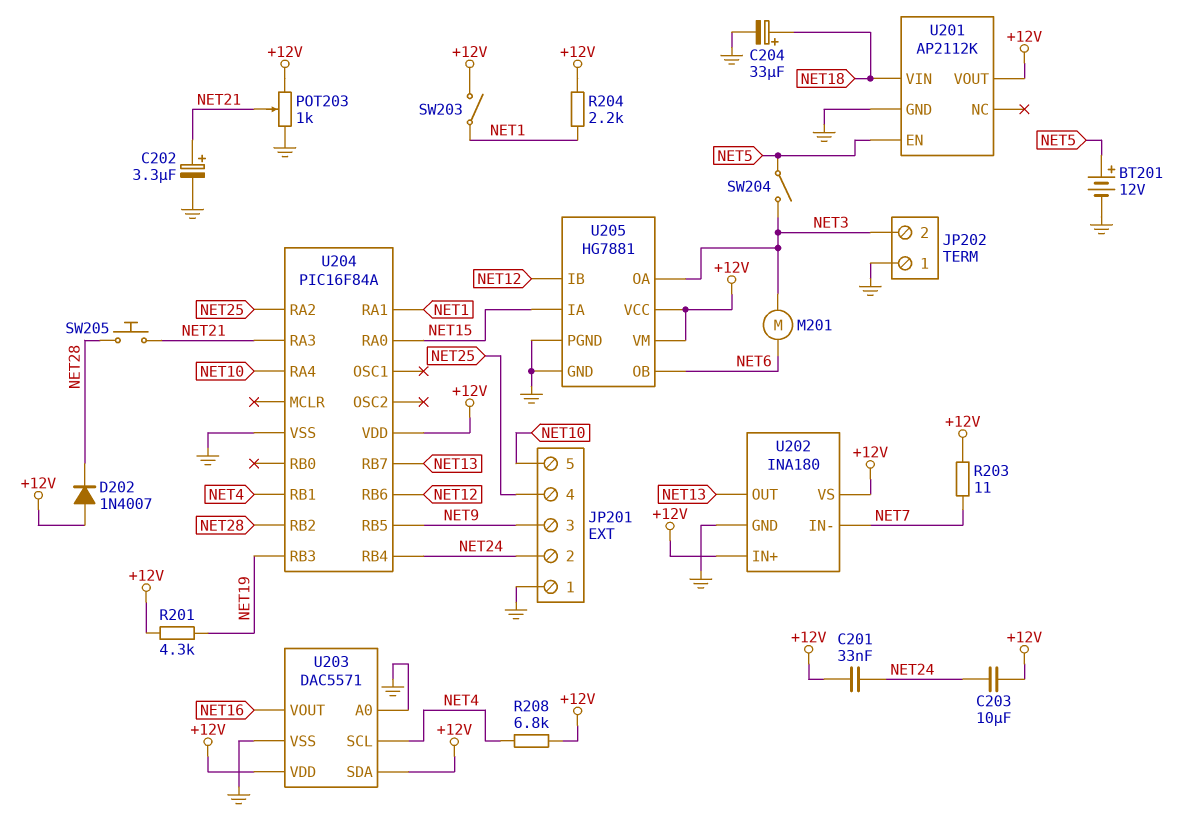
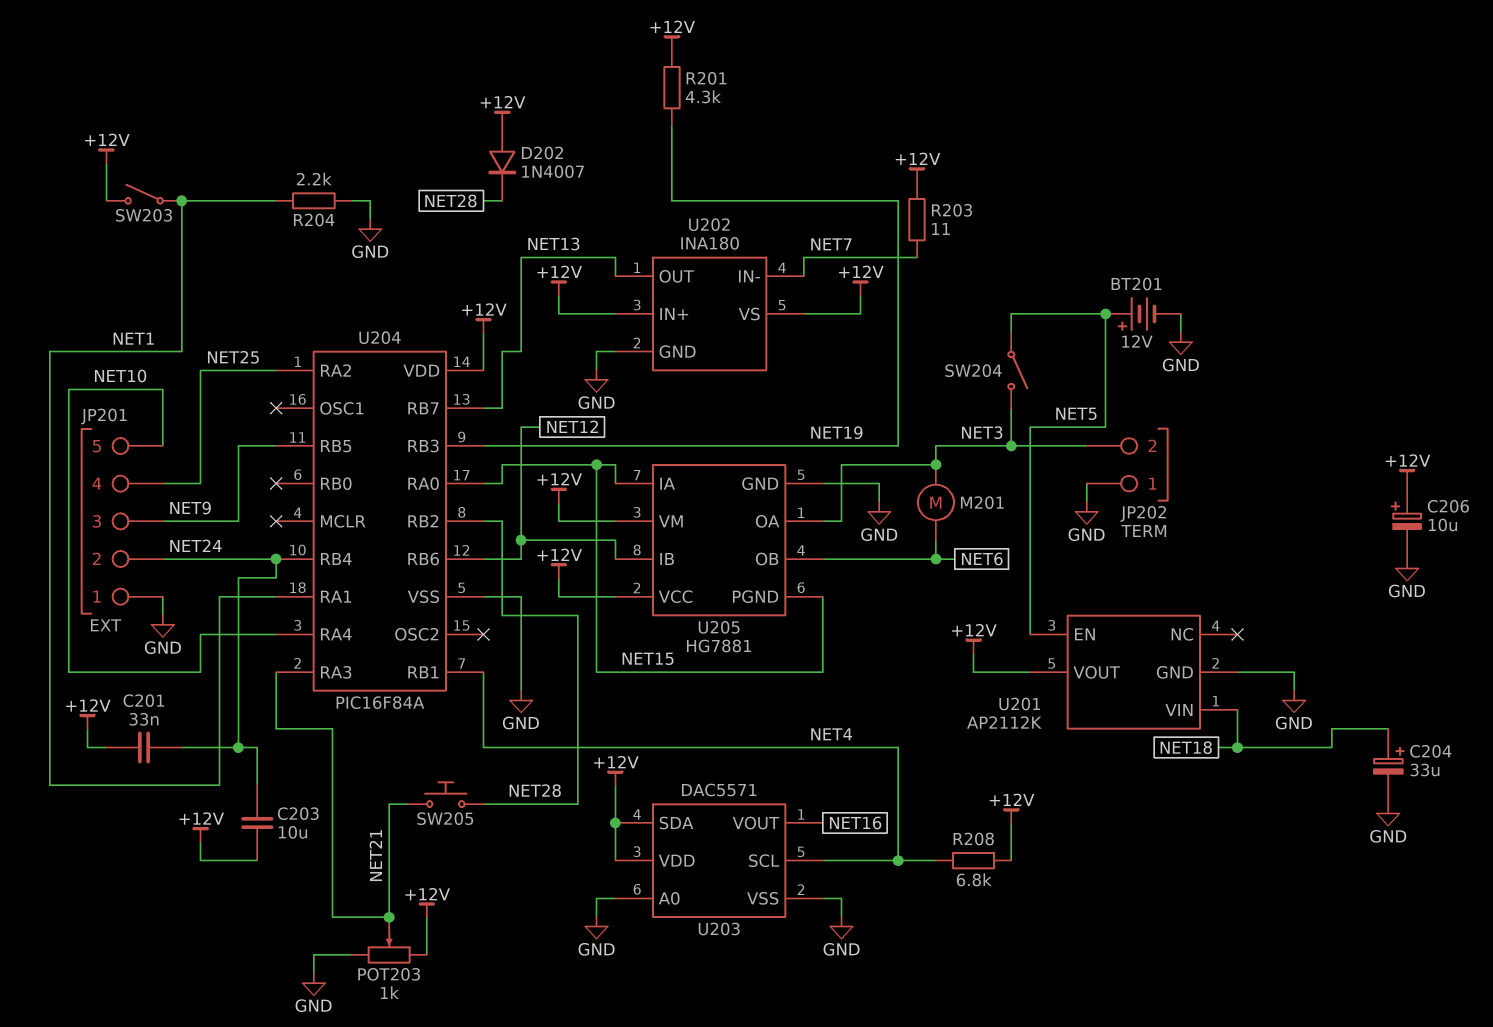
C202: 3.3uF (plus NET21, minus GND) -> none
C206: none -> 10uF (plus +12V, minus GND)
R204: 2.2k (+12V, NET1) -> 2.2k (GND, NET1)
U205 pin PGND: GND -> NET15

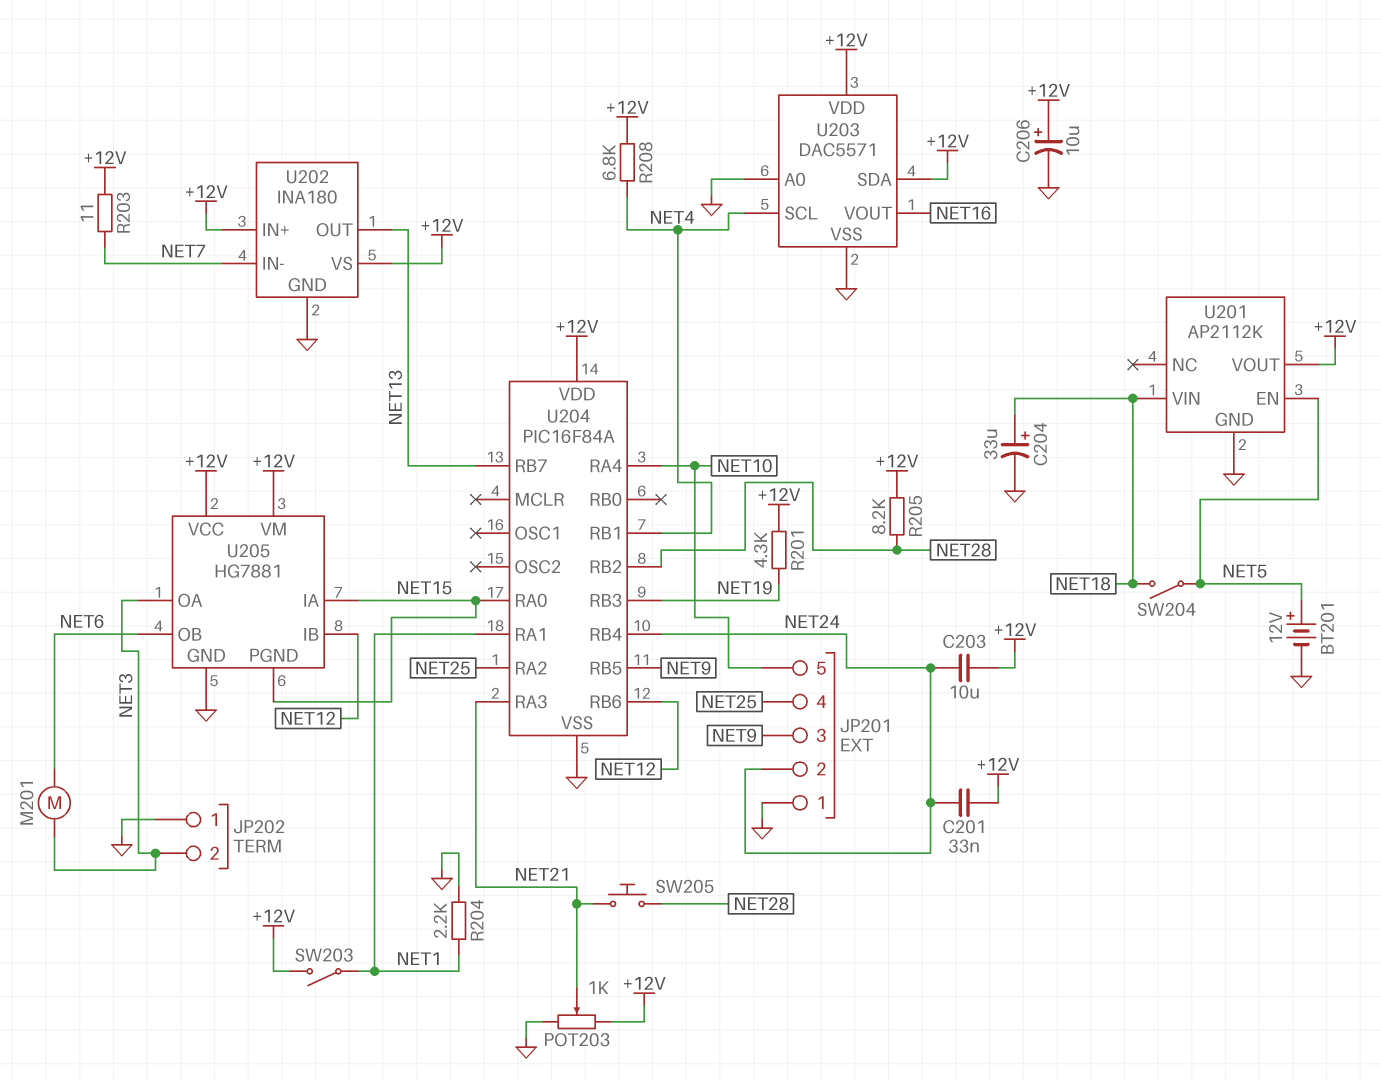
D202: diode 1N4007 (A +12V, K NET28) -> none
R205: none -> 8.2k (+12V, NET28)
SW204: switch (NET3, NET5) -> switch (NET5, NET18)

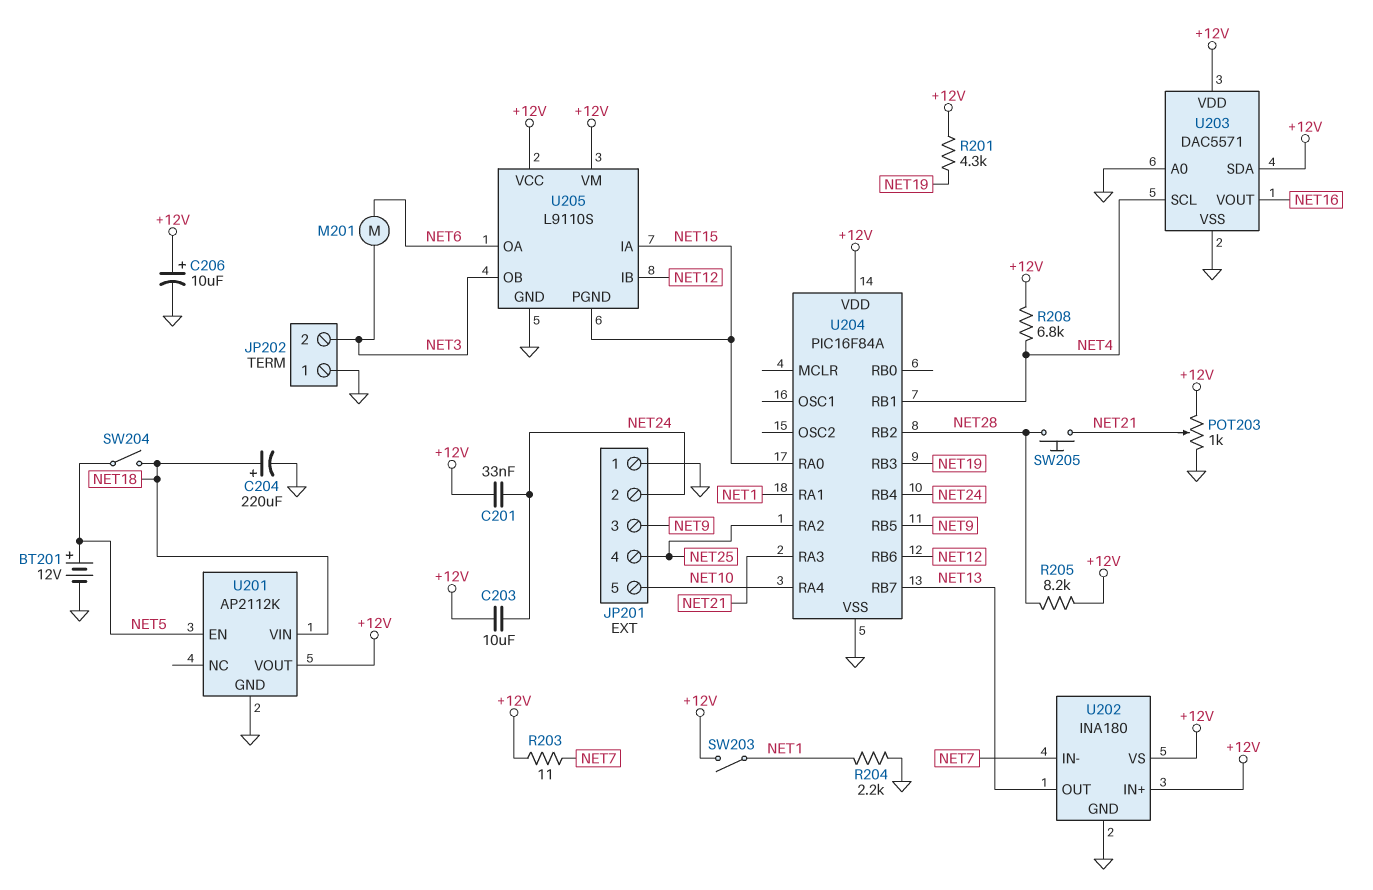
C204: 33uF (plus NET18, minus GND) -> 220uF (plus NET18, minus GND)
U205: HG7881 -> L9110S
U205 pin OA: NET3 -> NET6
U205 pin OB: NET6 -> NET3

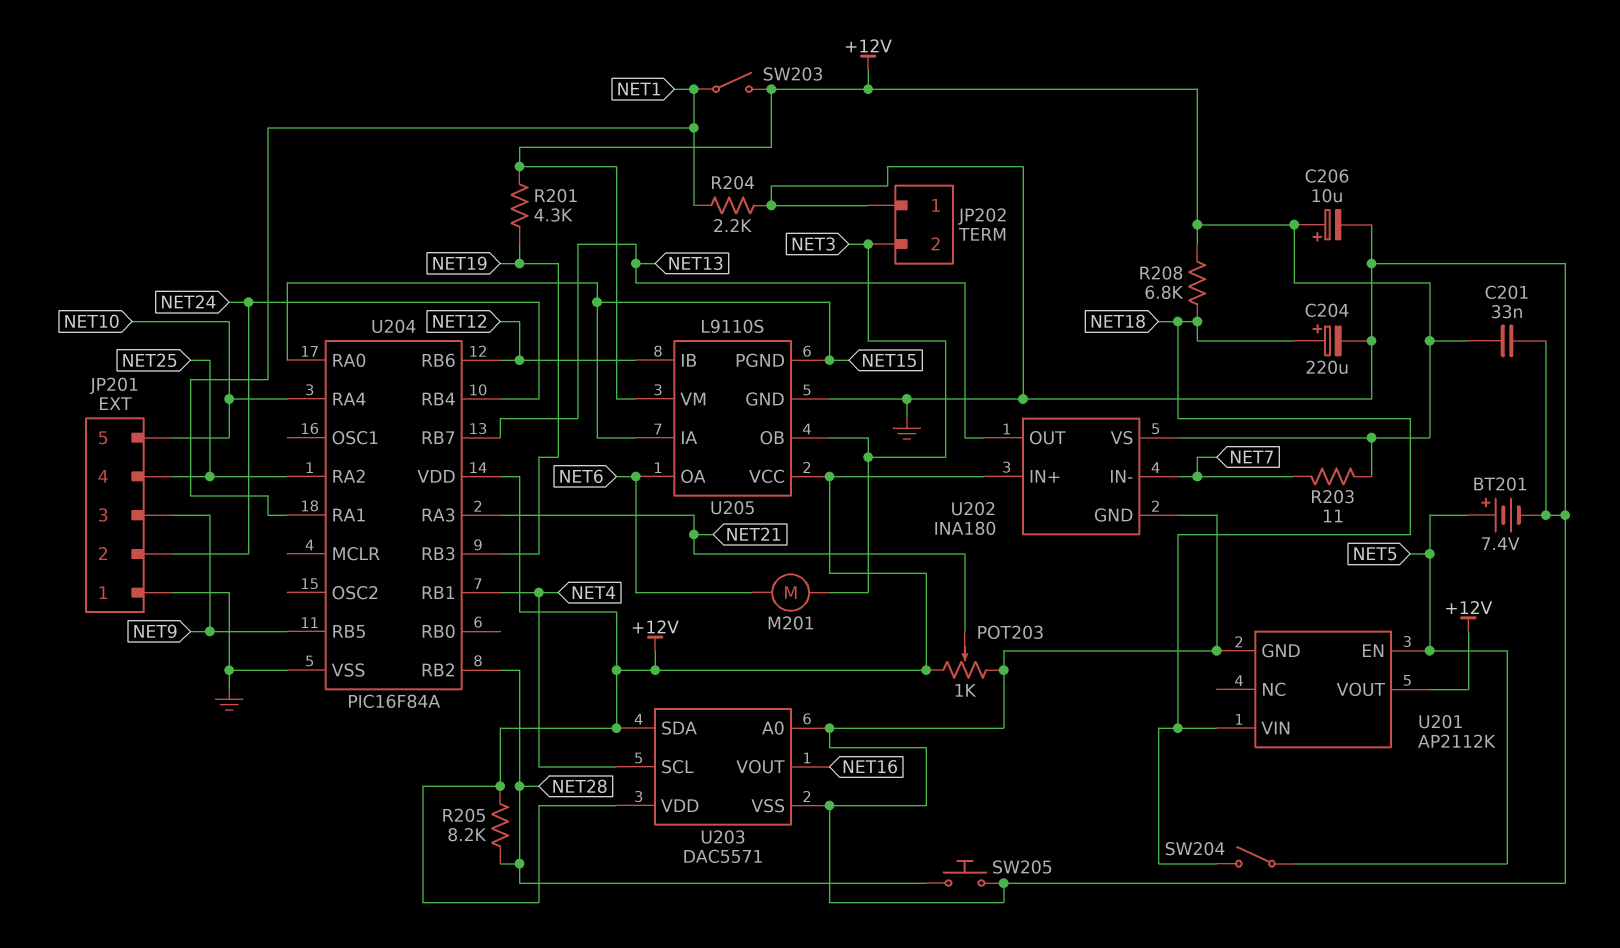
BT201: 12V (plus NET5, minus GND) -> 7.4V (plus NET5, minus GND)
C201: 33nF (+12V, NET24) -> 33nF (+12V, GND)
C203: 10uF (+12V, NET24) -> none
R208: 6.8k (+12V, NET4) -> 6.8k (+12V, NET18)
SW205: button (NET21, NET28) -> button (GND, NET28)

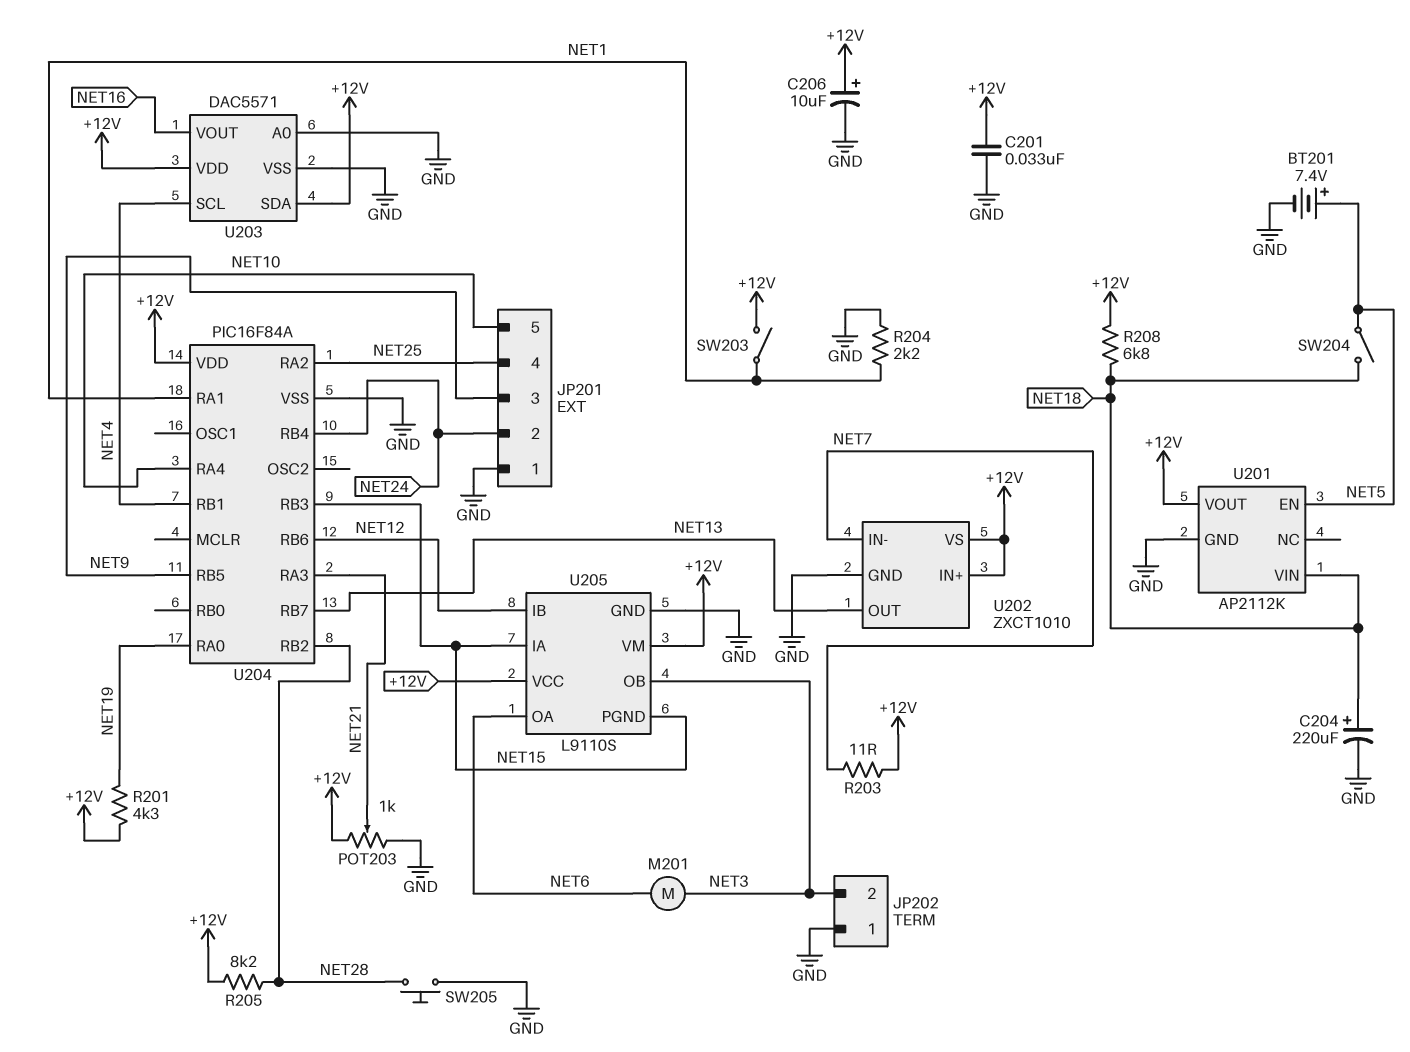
U202: INA180 -> ZXCT1010
U204 pin RA0: NET15 -> NET19
U204 pin RB3: NET19 -> NET15

